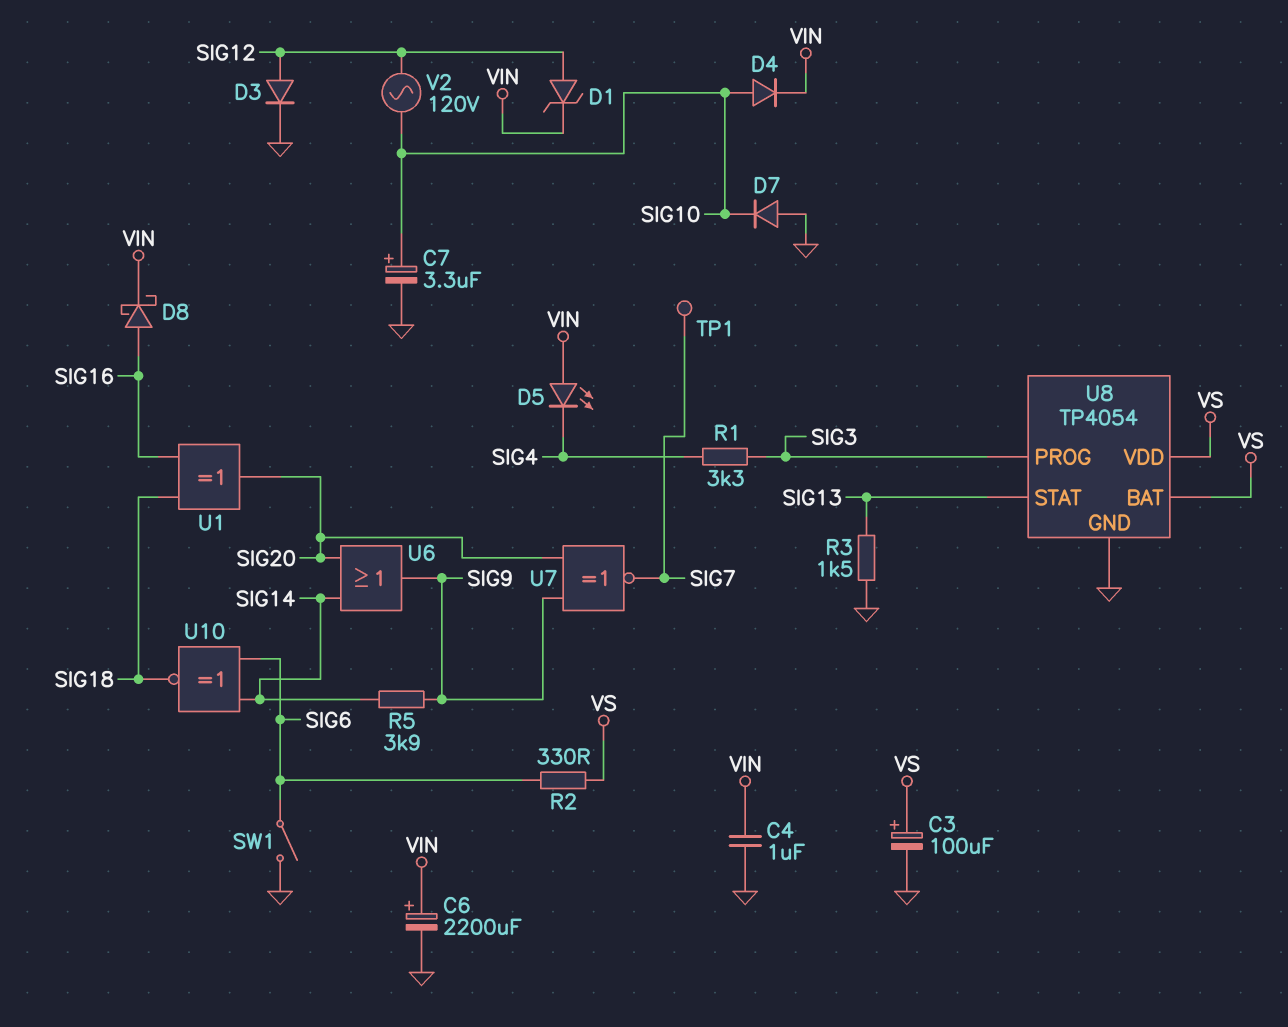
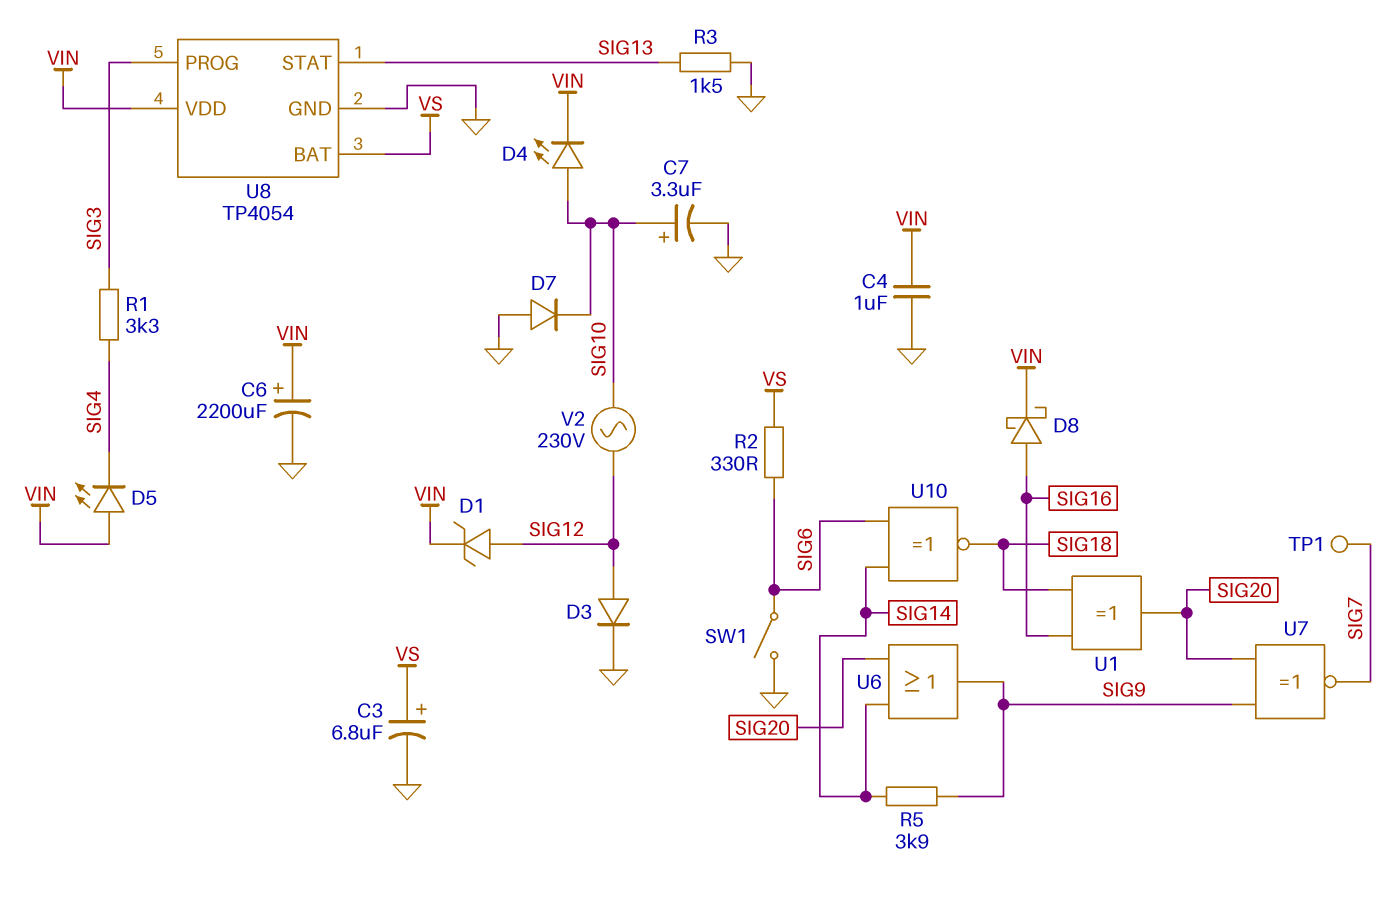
C3: 100uF (plus VS, minus GND) -> 6.8uF (plus VS, minus GND)
D4: diode (A SIG10, K VIN) -> LED (A SIG10, K VIN)
U8 pin VDD: VS -> VIN
V2: AC 120V (SIG10, SIG12) -> AC 230V (SIG10, SIG12)

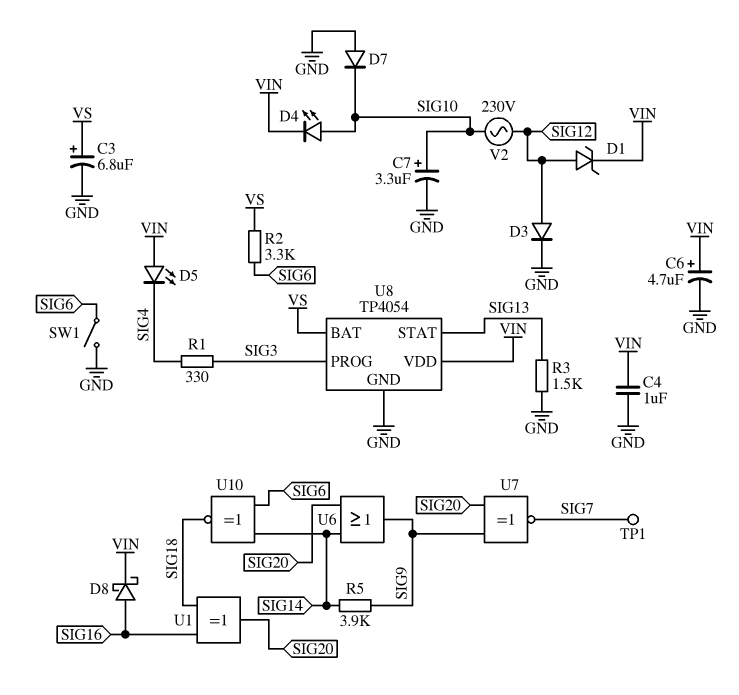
C6: 2200uF (plus VIN, minus GND) -> 4.7uF (plus VIN, minus GND)
R1: 3.3k (SIG3, SIG4) -> 330 (SIG3, SIG4)
R2: 330 (SIG6, VS) -> 3.3k (SIG6, VS)

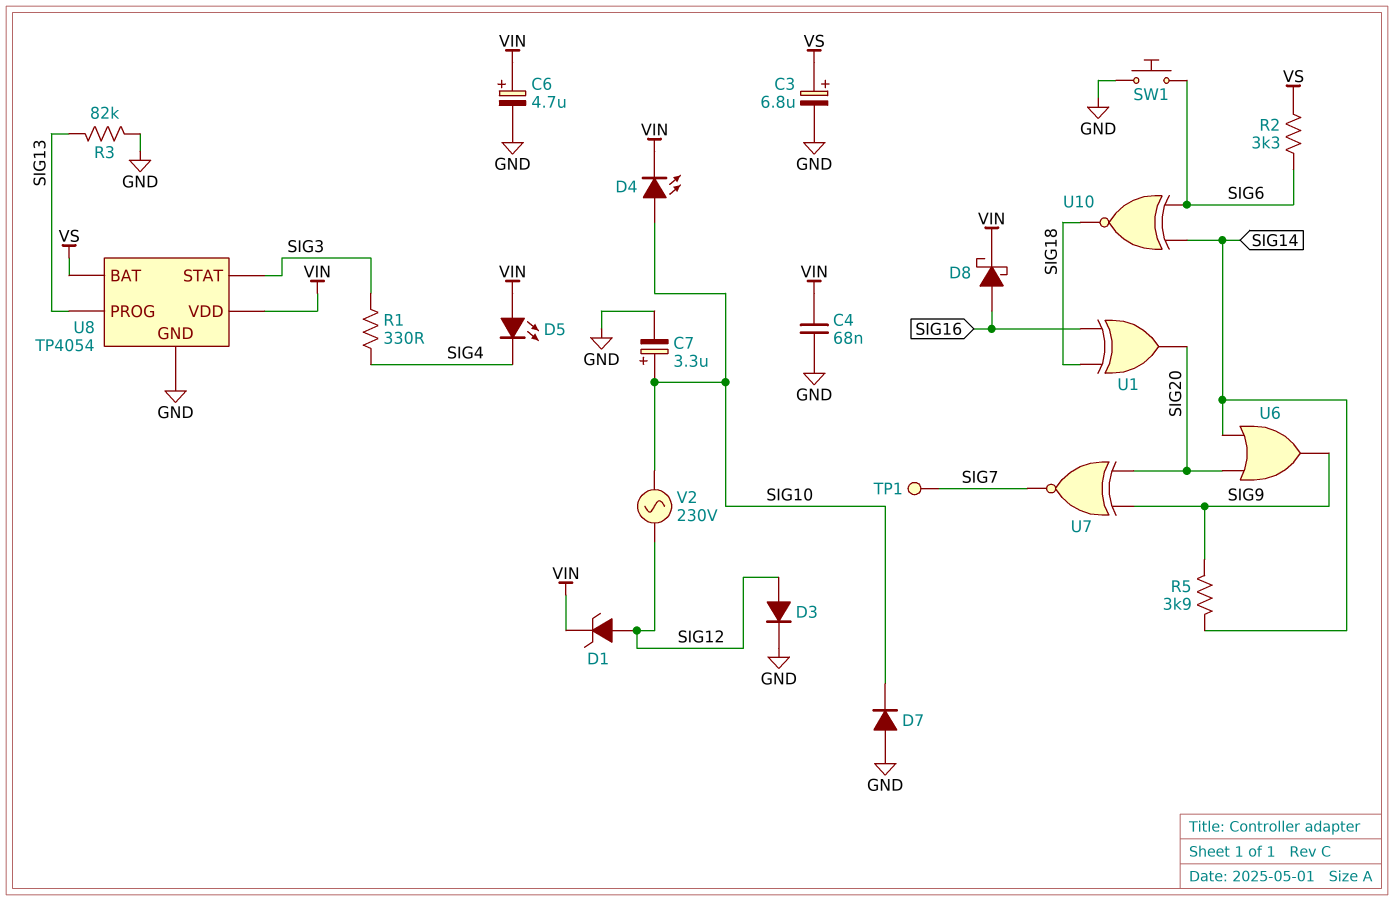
C4: 1uF (GND, VIN) -> 68nF (GND, VIN)
R3: 1.5k (GND, SIG13) -> 82k (GND, SIG13)
SW1: switch (GND, SIG6) -> button (GND, SIG6)
U8 pin PROG: SIG3 -> SIG13
U8 pin STAT: SIG13 -> SIG3

